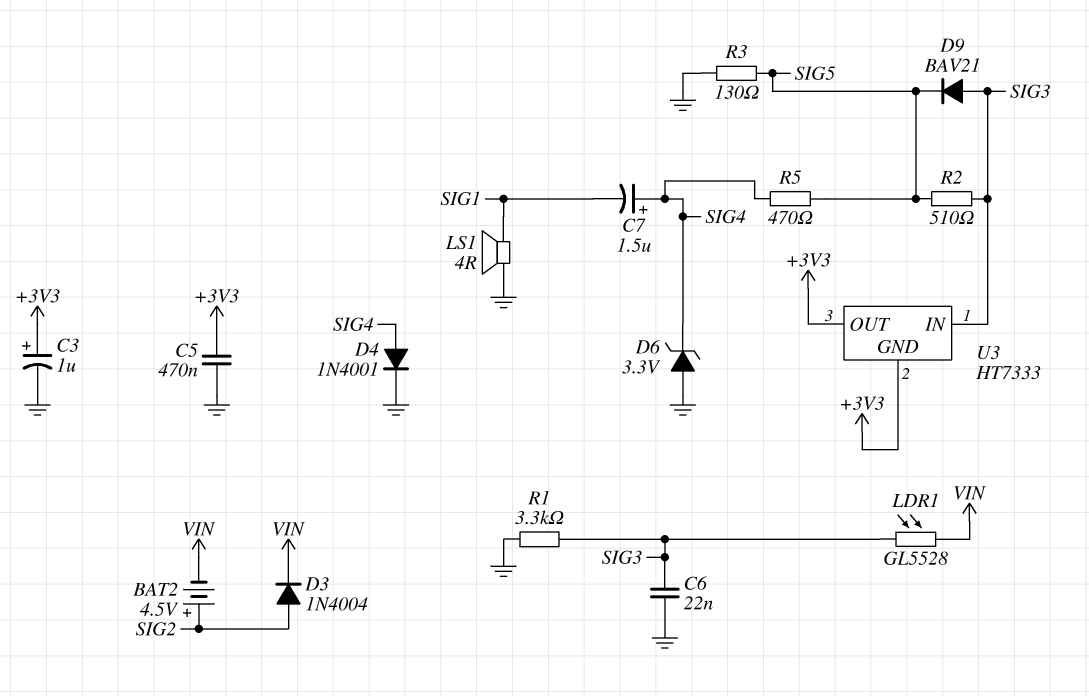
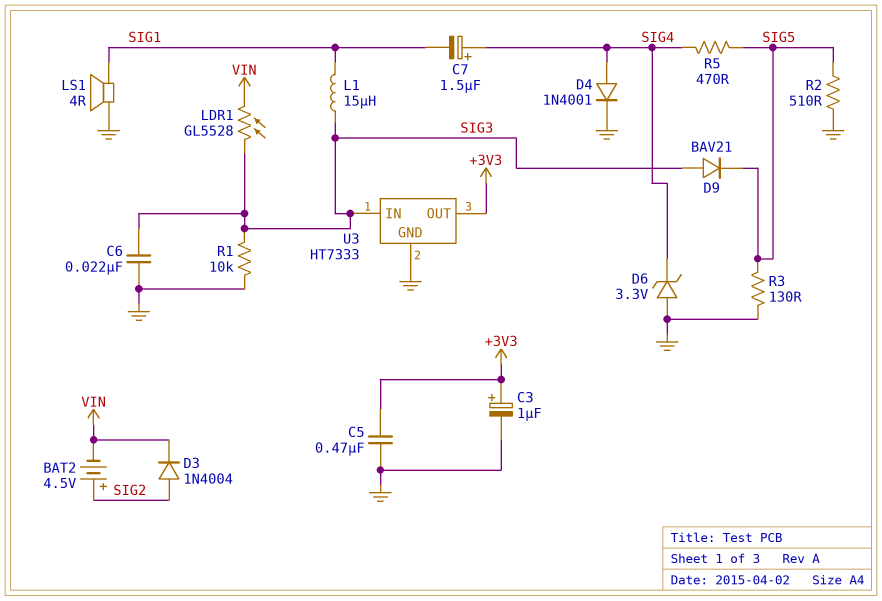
L1: none -> 15uH (SIG1, SIG3)
R1: 3.3k (GND, SIG3) -> 10k (GND, SIG3)
R2: 510 (SIG3, SIG5) -> 510 (GND, SIG5)
U3 pin GND: +3V3 -> GND

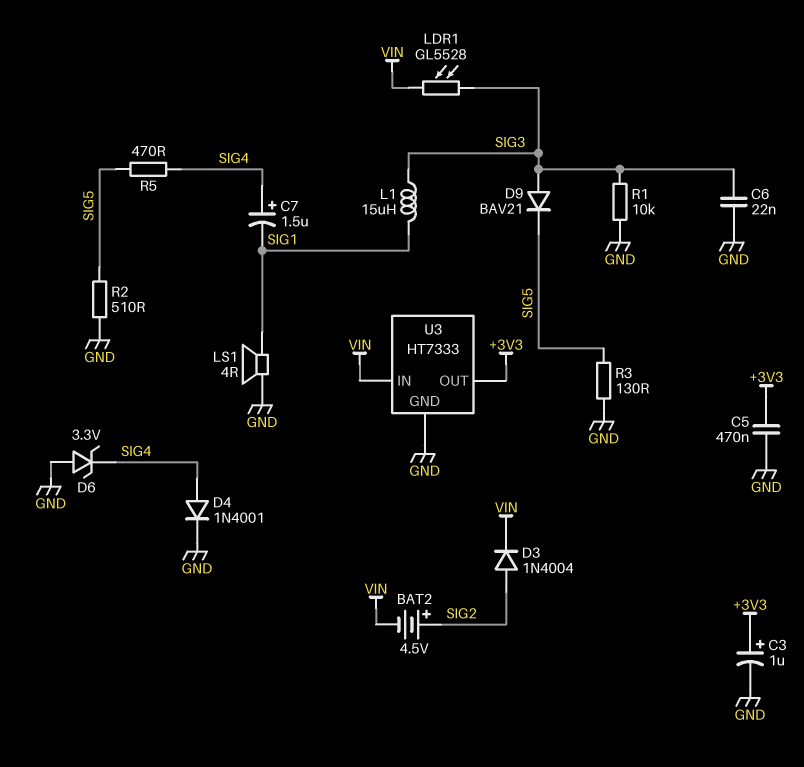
U3 pin IN: SIG3 -> VIN

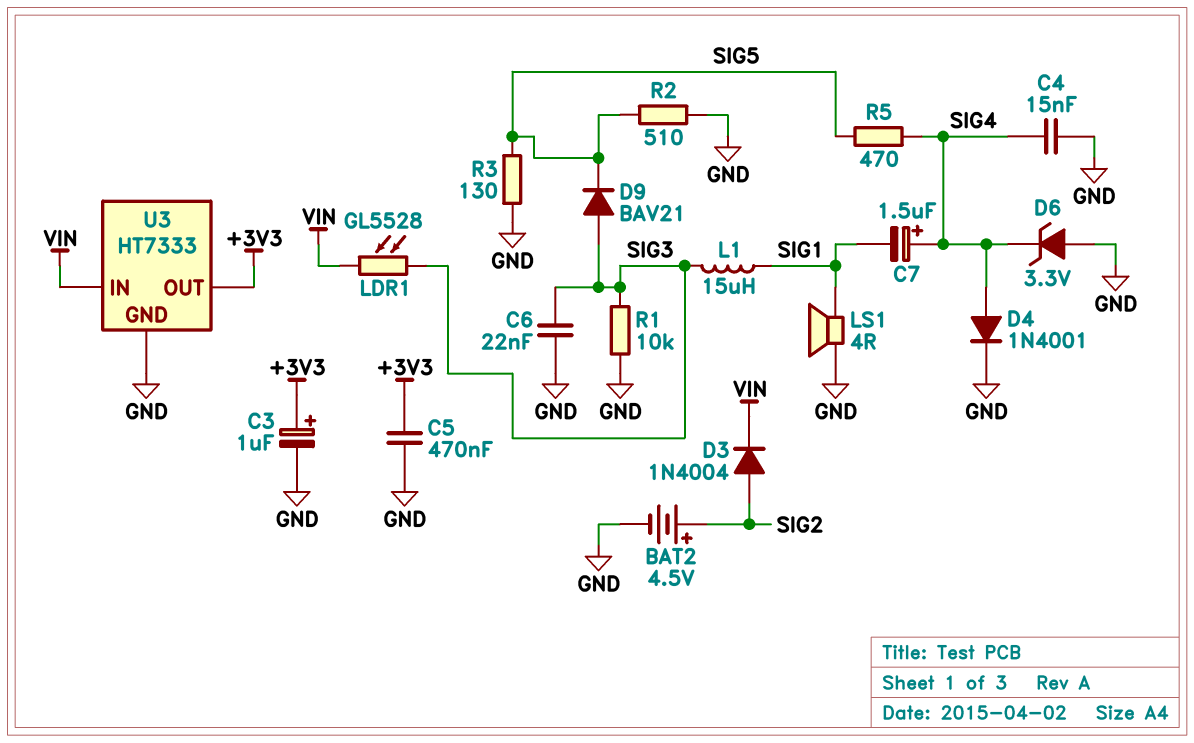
BAT2: 4.5V (plus SIG2, minus VIN) -> 4.5V (plus SIG2, minus GND)
C4: none -> 15nF (GND, SIG4)

